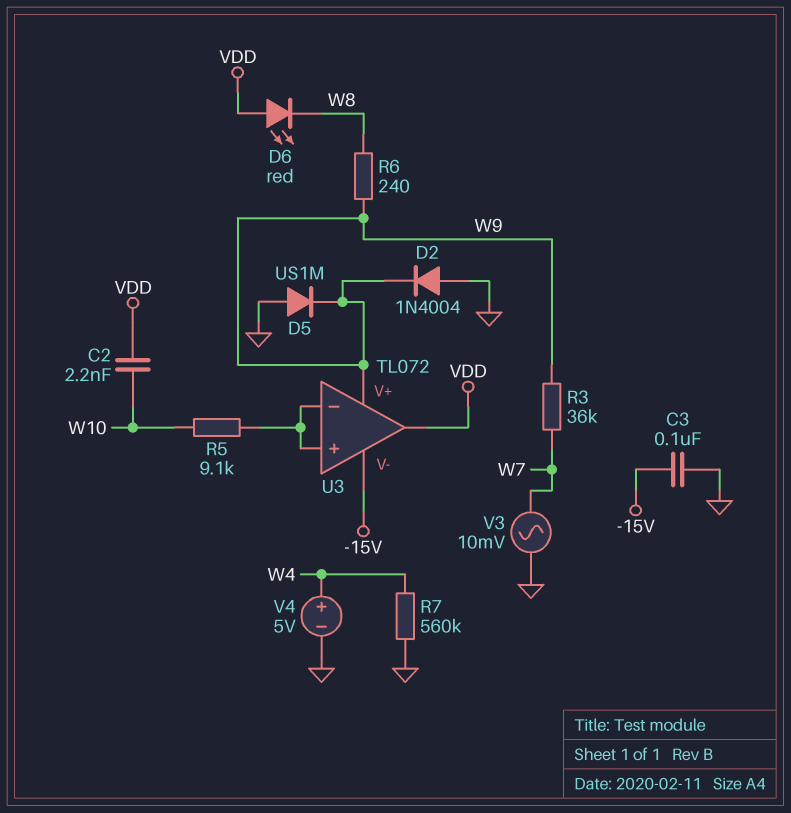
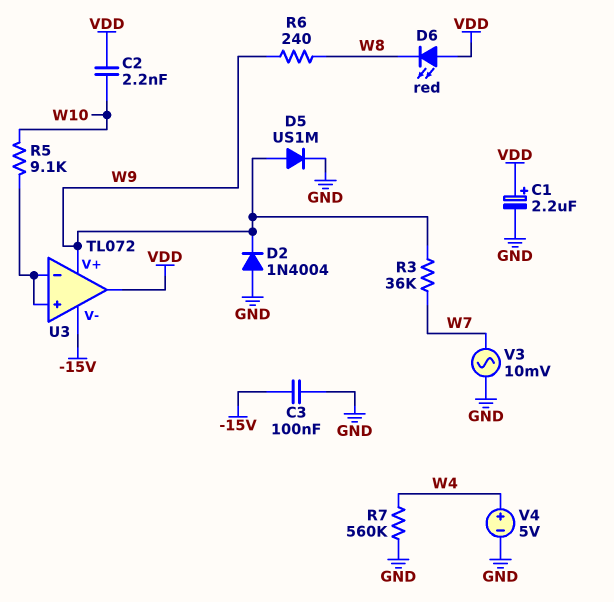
C1: none -> 2.2uF (plus VDD, minus GND)
D5: diode US1M (A GND, K W9) -> diode US1M (A W9, K GND)

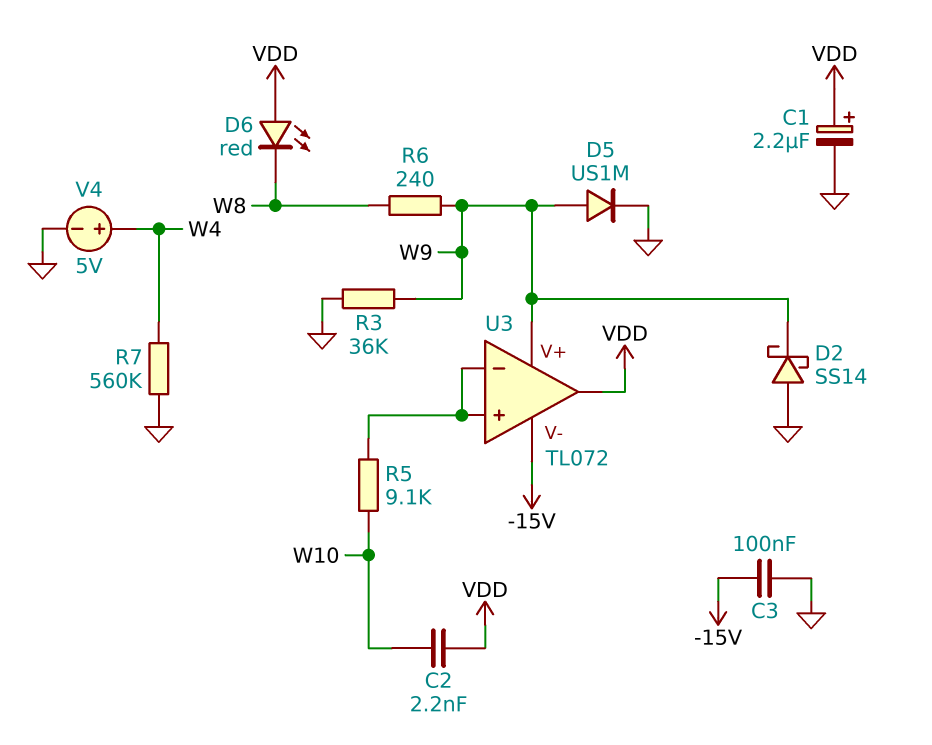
D2: diode 1N4004 (A GND, K W9) -> schottky SS14 (A GND, K W9)
R3: 36k (W7, W9) -> 36k (GND, W9)
V3: AC 10mV (GND, W7) -> none

